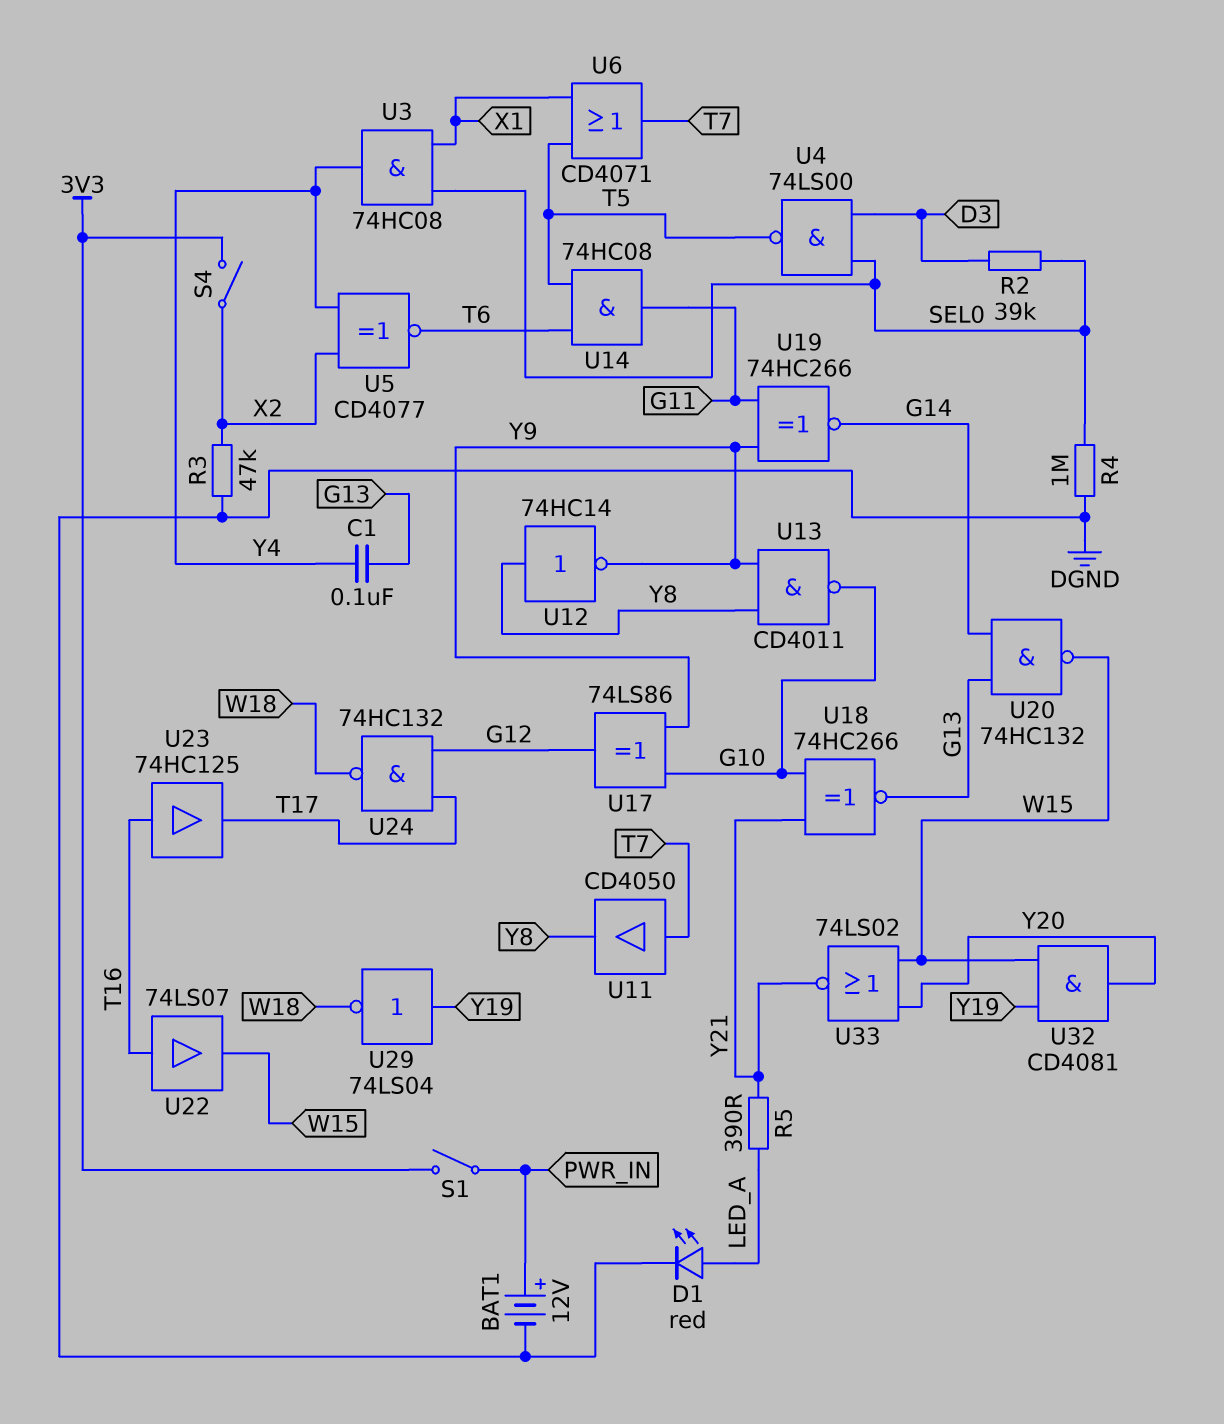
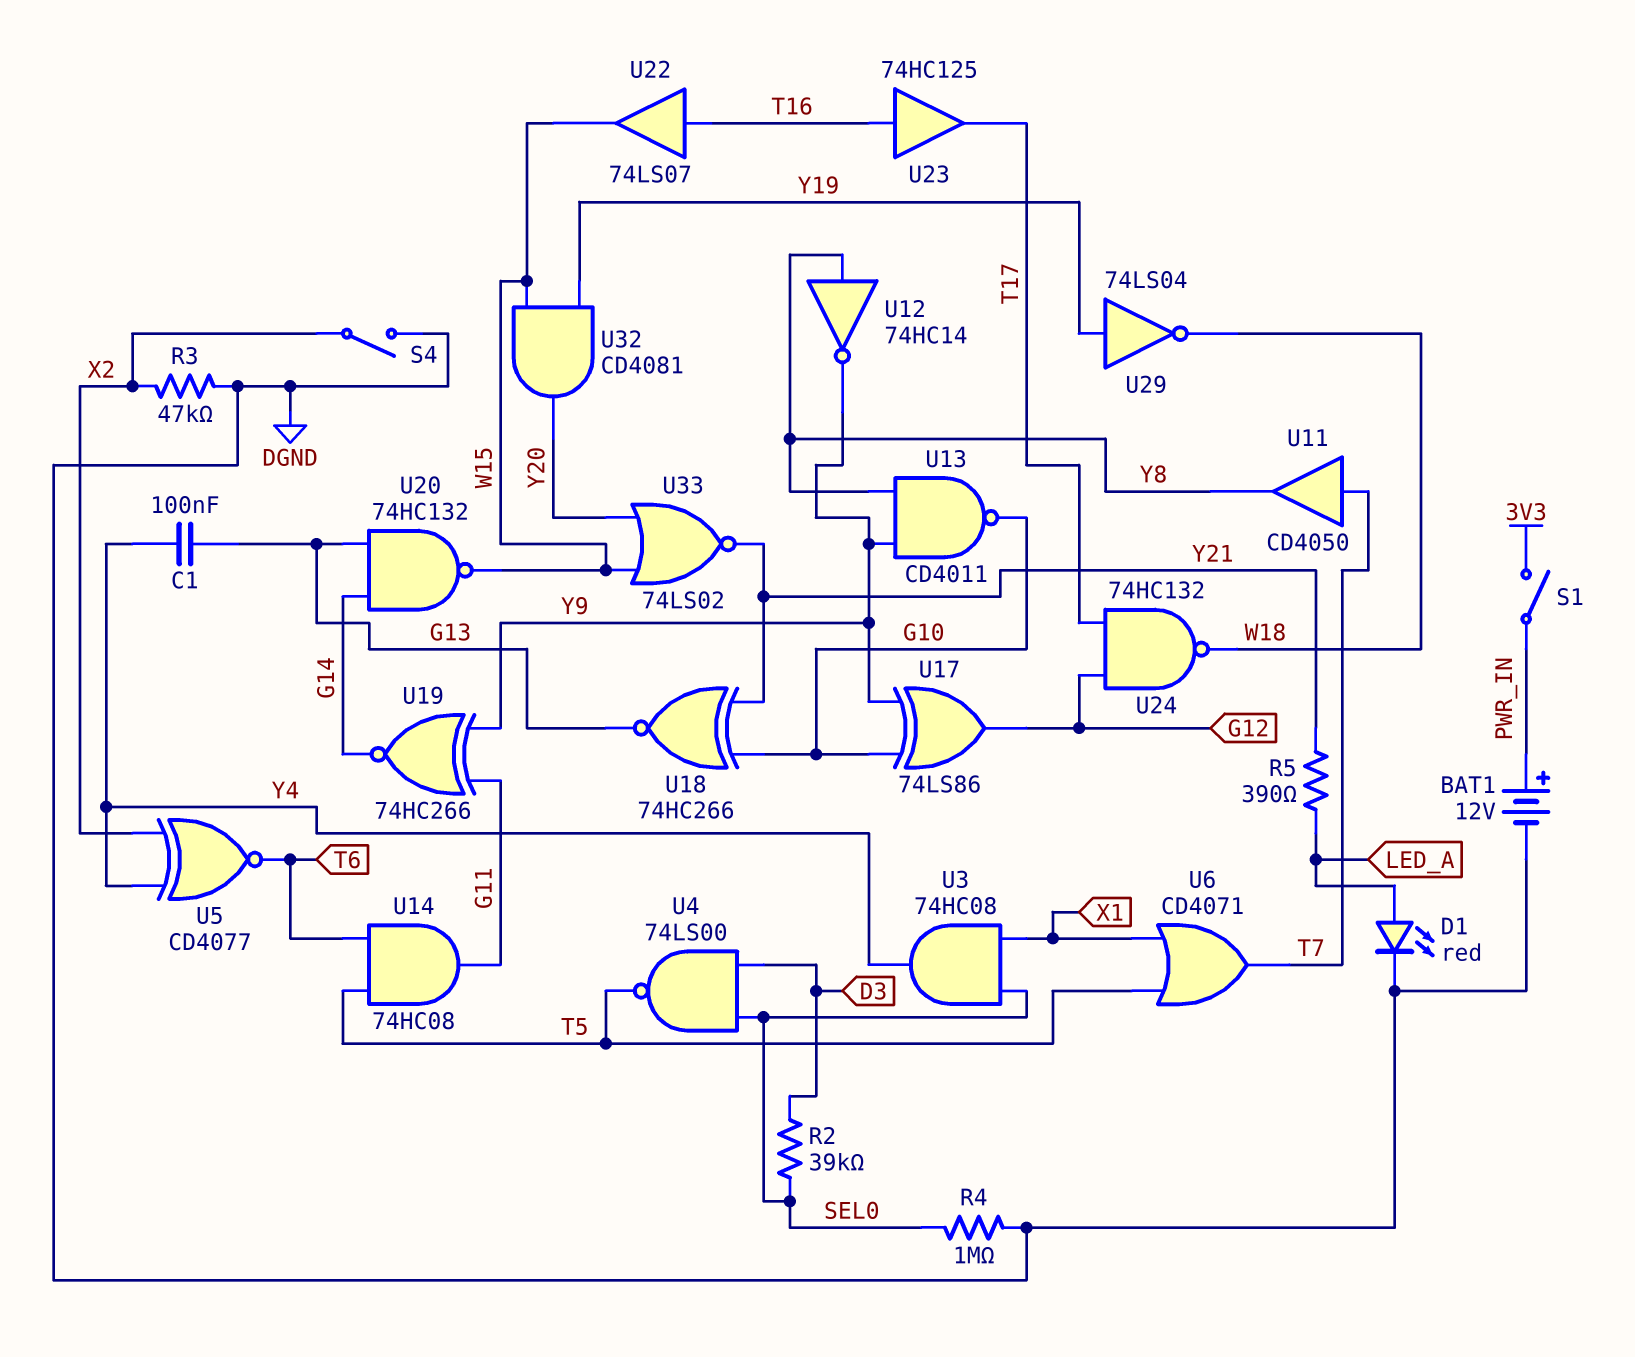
S4: switch (3V3, X2) -> switch (DGND, X2)

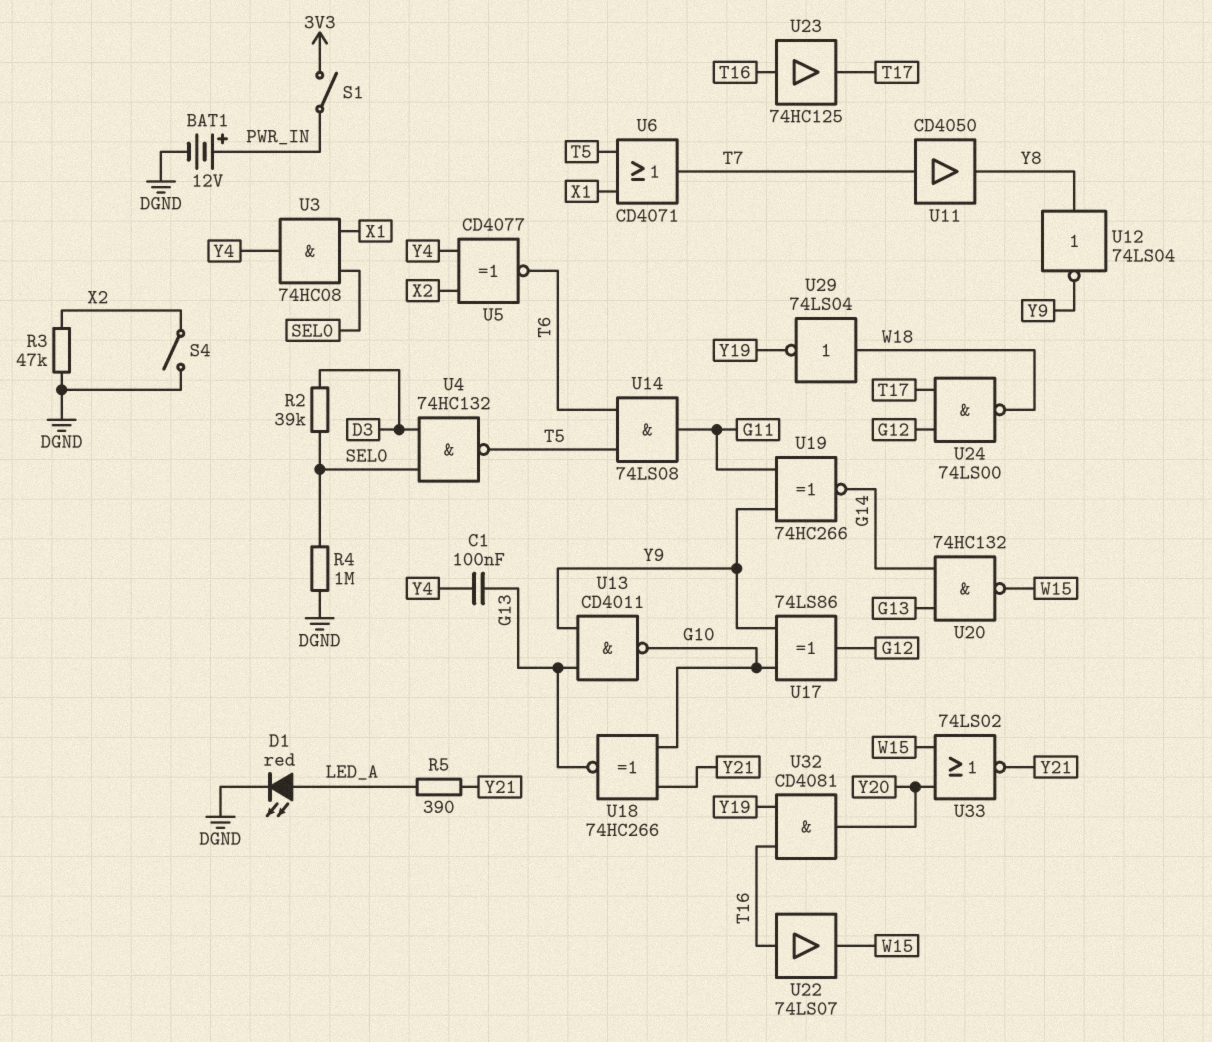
U4: NAND 74LS00 (in D3, in SEL0, out T5) -> NAND 74HC132 (in D3, in SEL0, out T5)
U12: NOT 74HC14 (in Y8, out Y9) -> NOT 74LS04 (in Y8, out Y9)
U13: NAND CD4011 (in Y8, in Y9, out G10) -> NAND CD4011 (in G13, in Y9, out G10)
U14: AND 74HC08 (in T5, in T6, out G11) -> AND 74LS08 (in T5, in T6, out G11)
U24: NAND 74HC132 (in G12, in T17, out W18) -> NAND 74LS00 (in G12, in T17, out W18)
U29: NOT 74LS04 (in Y19, out W18) -> NOT 74LS04 (in W18, out Y19)
U32: AND CD4081 (in W15, in Y19, out Y20) -> AND CD4081 (in T16, in Y19, out Y20)

